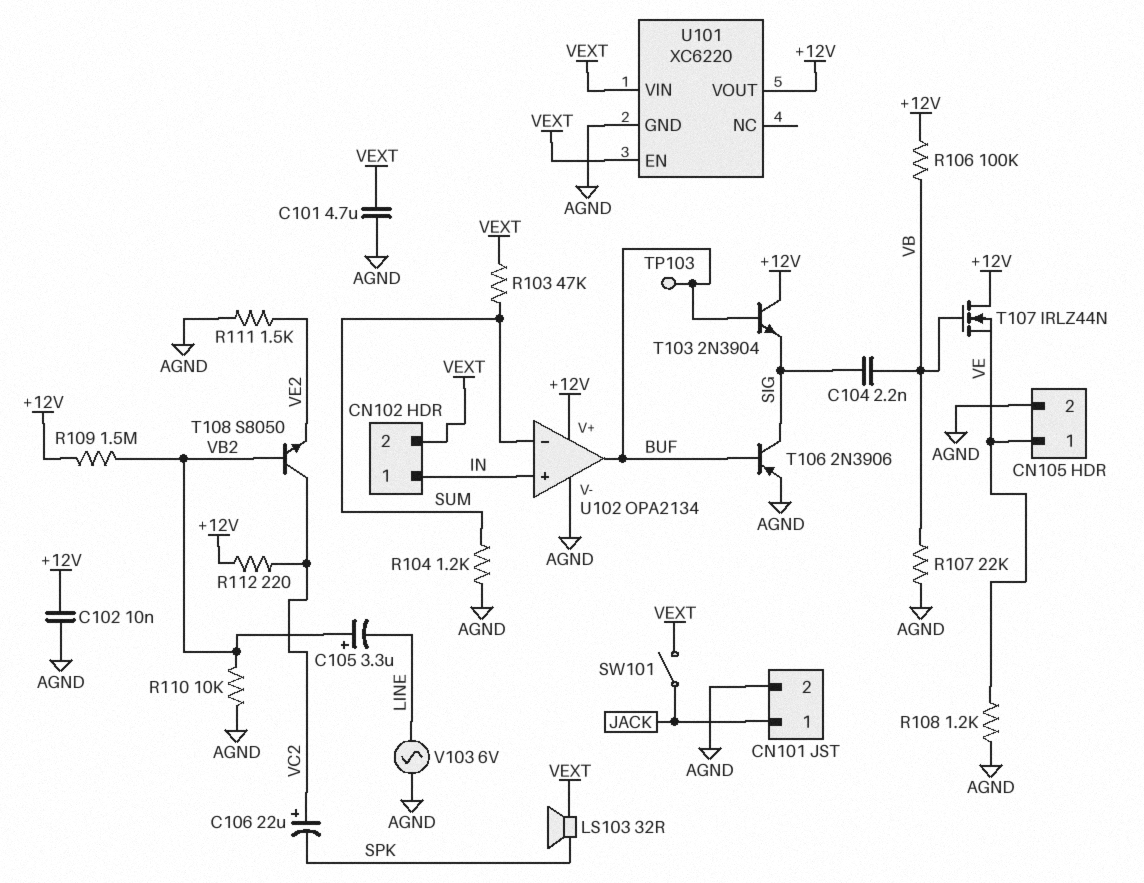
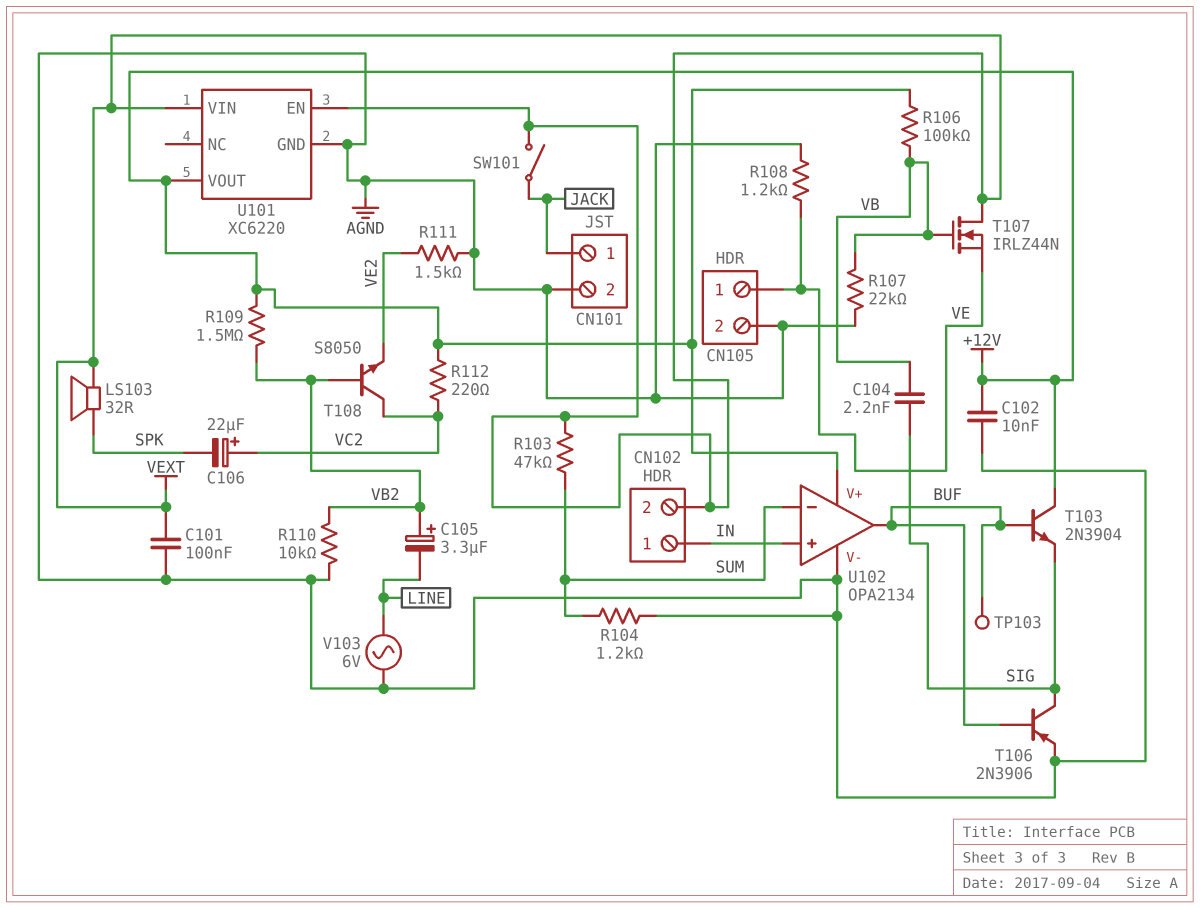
C101: 4.7uF (AGND, VEXT) -> 100nF (AGND, VEXT)
T107: NMOS IRLZ44N (G VB, D +12V, S VE) -> NMOS IRLZ44N (G VB, D VEXT, S VE)

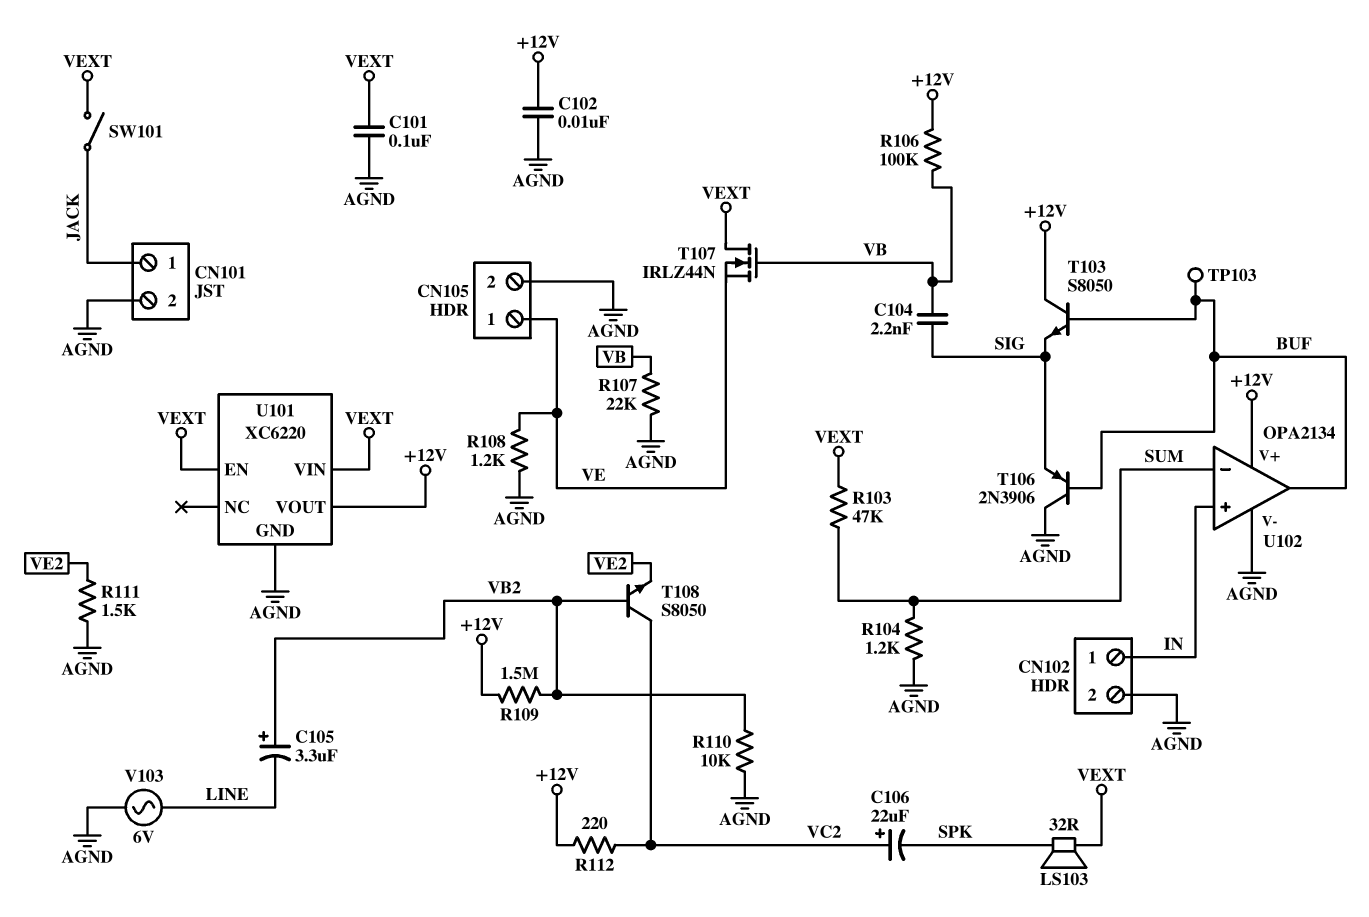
CN102 pin 2: VEXT -> AGND
T103: NPN 2N3904 (B BUF, C +12V, E SIG) -> NPN S8050 (B BUF, C +12V, E SIG)
T106: PNP 2N3906 (B BUF, C SIG, E AGND) -> PNP 2N3906 (B BUF, C AGND, E SIG)

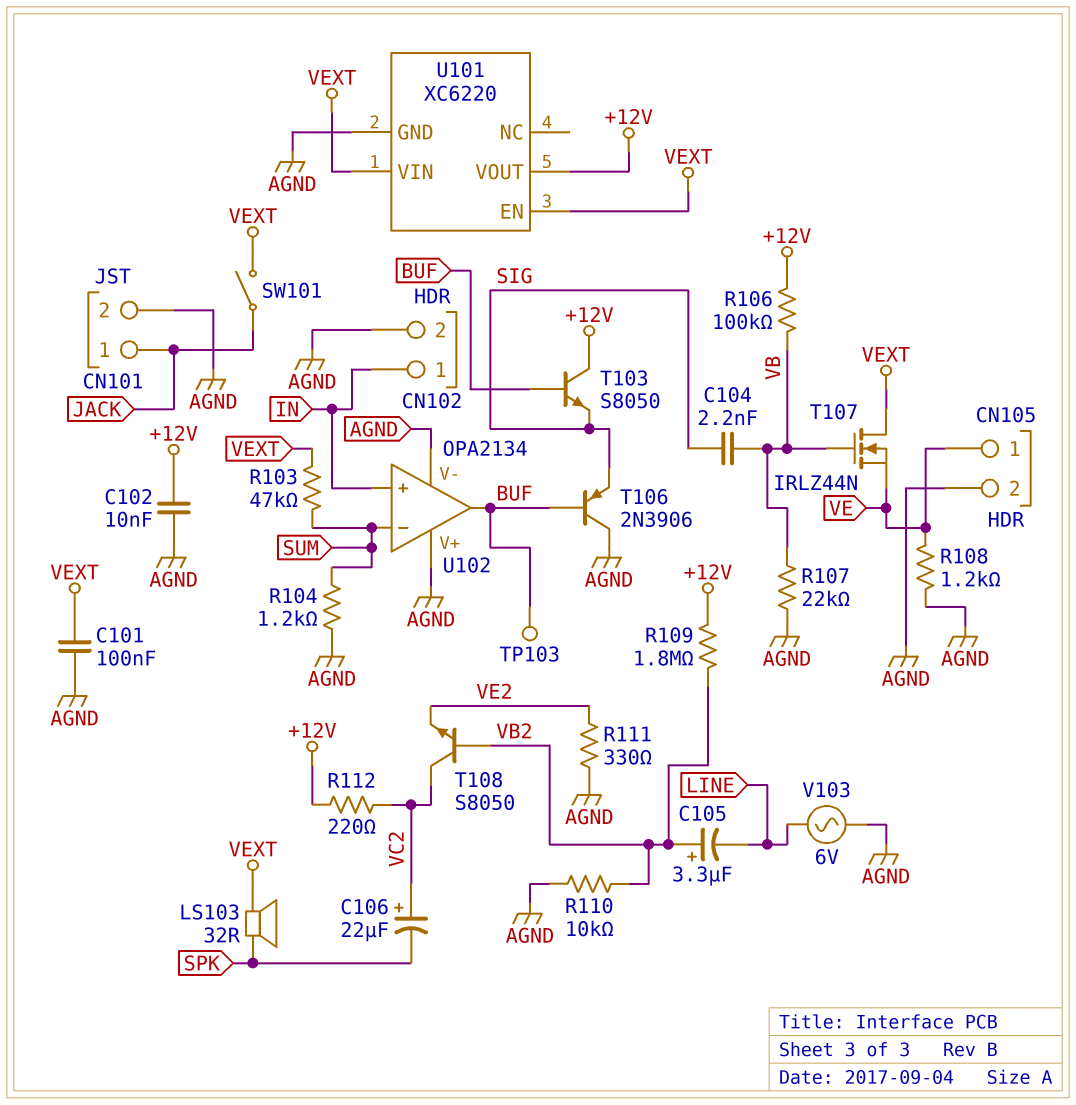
R109: 1.5M (+12V, VB2) -> 1.8M (+12V, VB2)
R111: 1.5k (AGND, VE2) -> 330 (AGND, VE2)
U102 pin V+: +12V -> AGND

